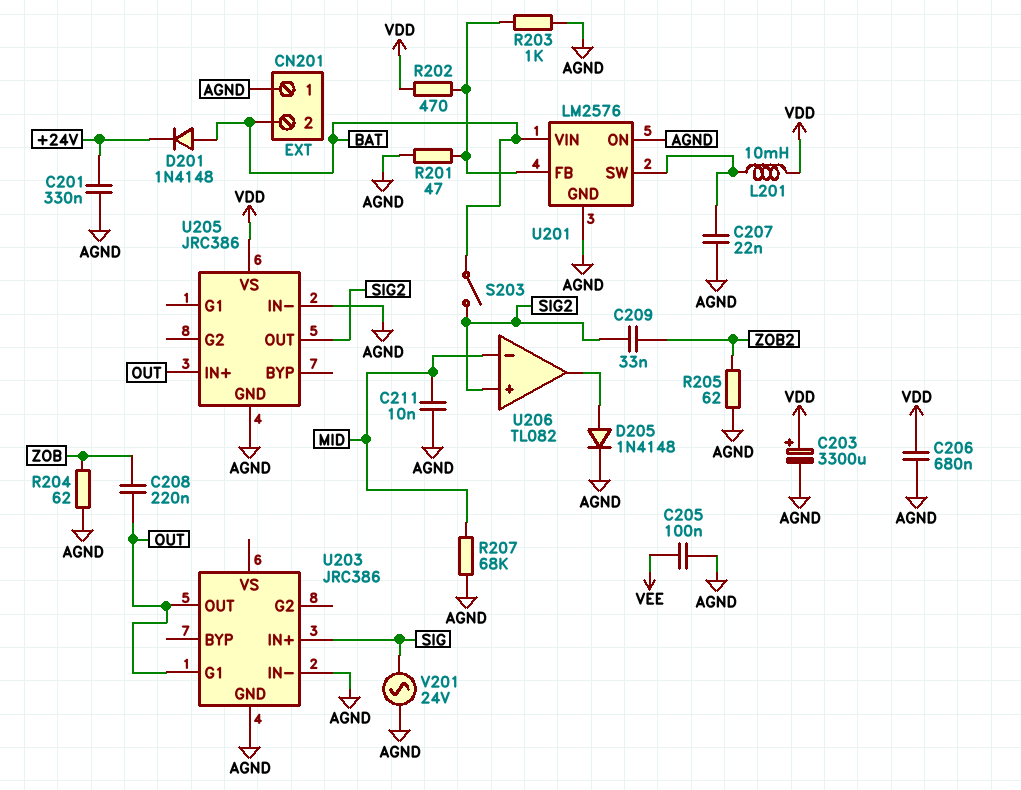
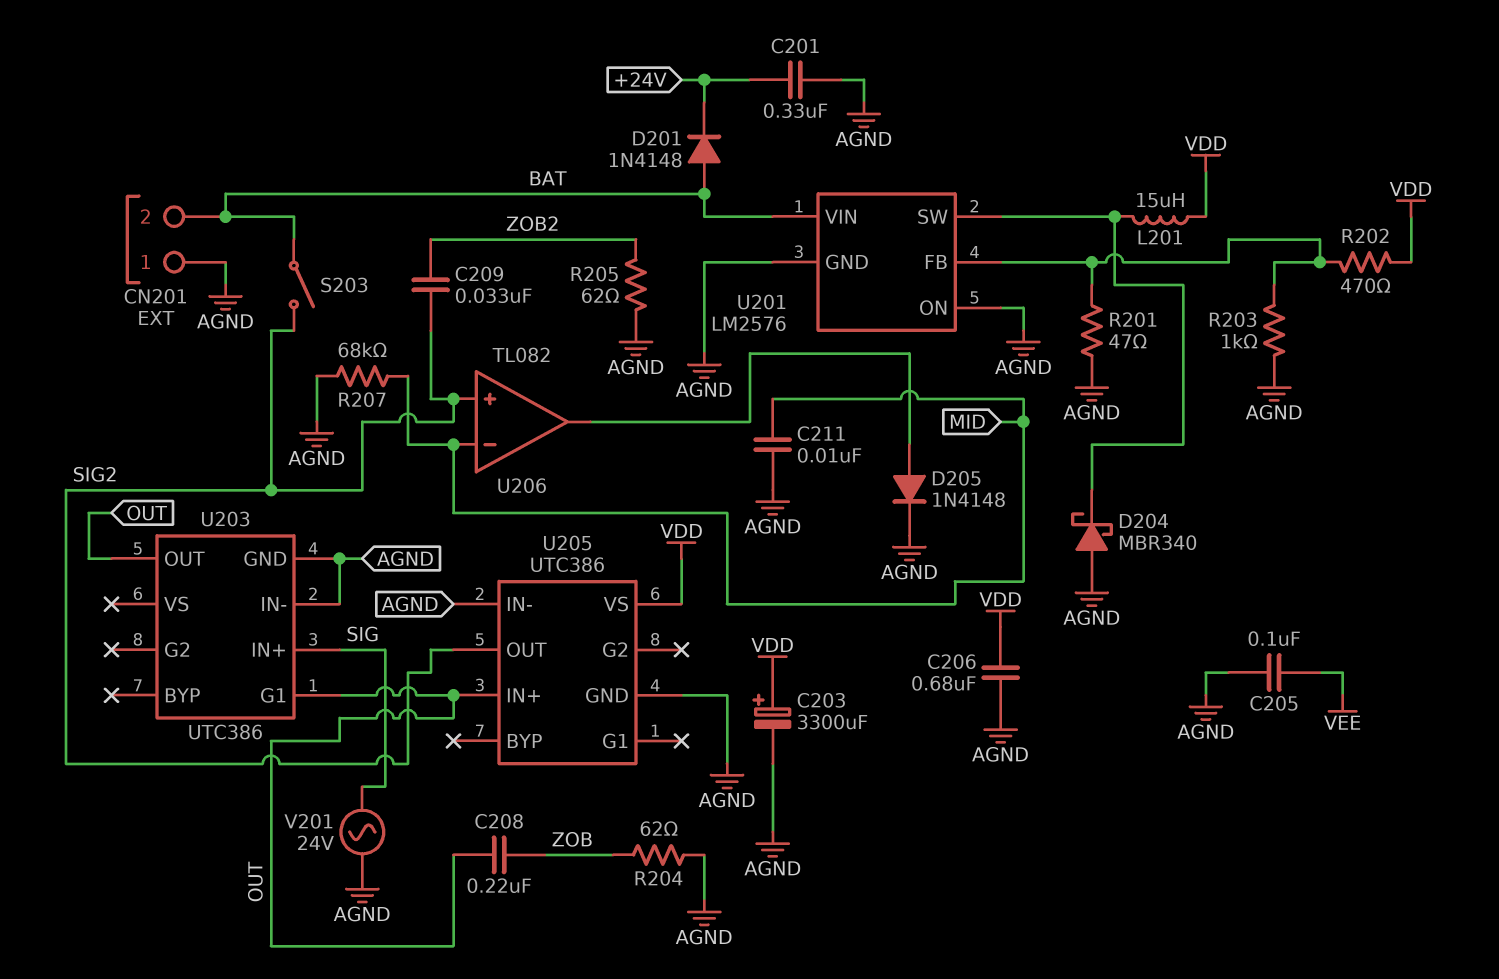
C207: 22nF (AGND, U201/SW) -> none
D204: none -> schottky MBR340 (A AGND, K U201/SW)
L201: 10mH (U201/SW, VDD) -> 15uH (U201/SW, VDD)
U203: JRC386 -> UTC386
U205: JRC386 -> UTC386

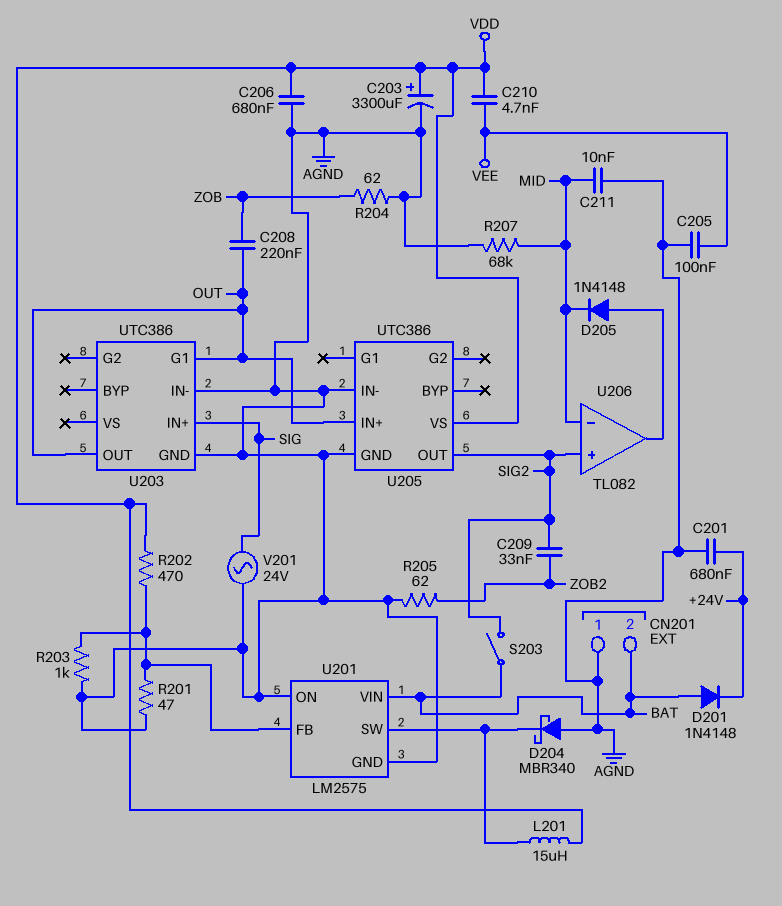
C201: 330nF (+24V, AGND) -> 680nF (+24V, AGND)
C210: none -> 4.7nF (VDD, VEE)
D205: diode 1N4148 (A U206/out, K AGND) -> diode 1N4148 (A U206/out, K MID)
U201: LM2576 -> LM2575

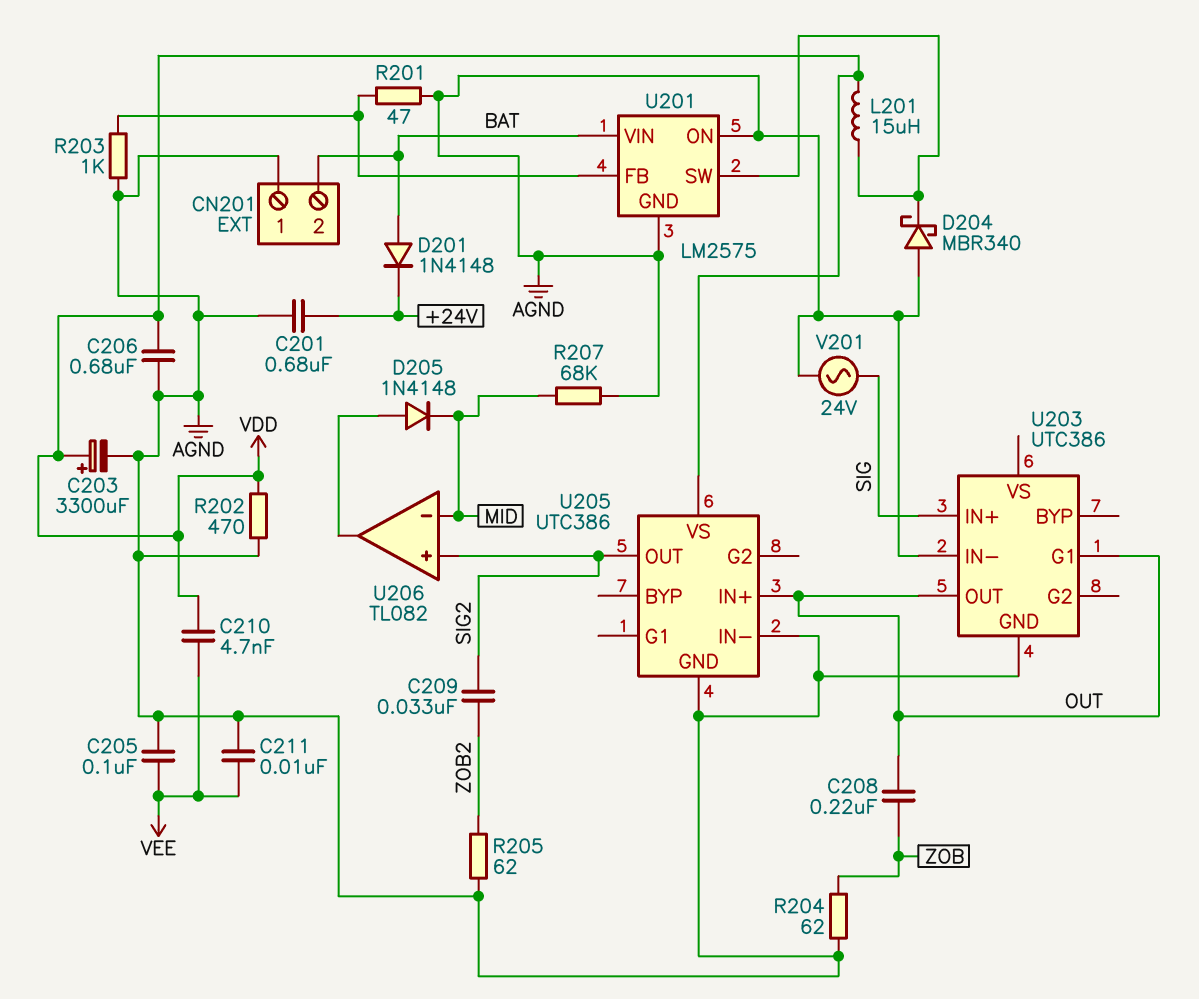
C211: 10nF (AGND, MID) -> 10nF (AGND, VEE)
R202: 470 (U201/FB, VDD) -> 470 (AGND, VDD)
S203: switch (BAT, SIG2) -> none

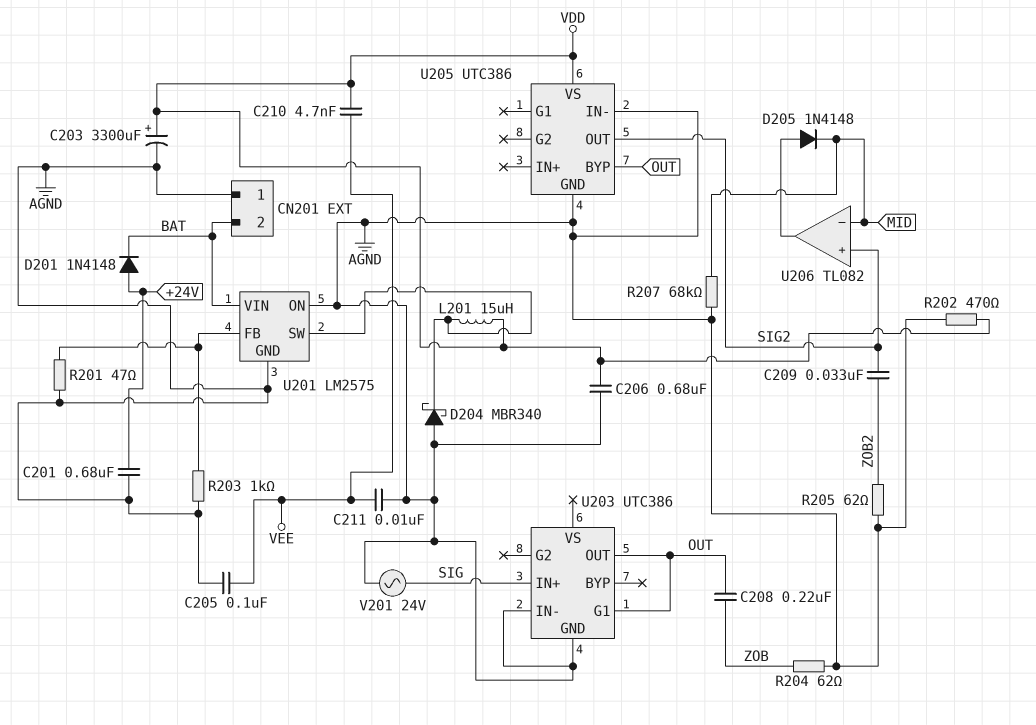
D201: diode 1N4148 (A BAT, K +24V) -> diode 1N4148 (A +24V, K BAT)
U205 pin BYP: none -> OUT
U205 pin IN+: OUT -> none

